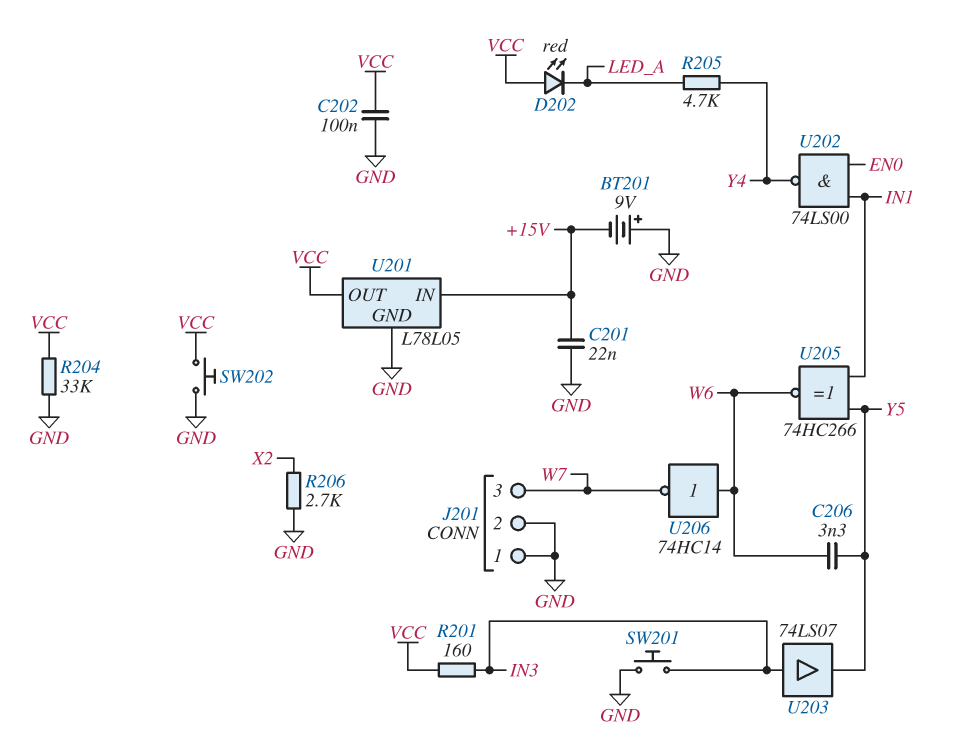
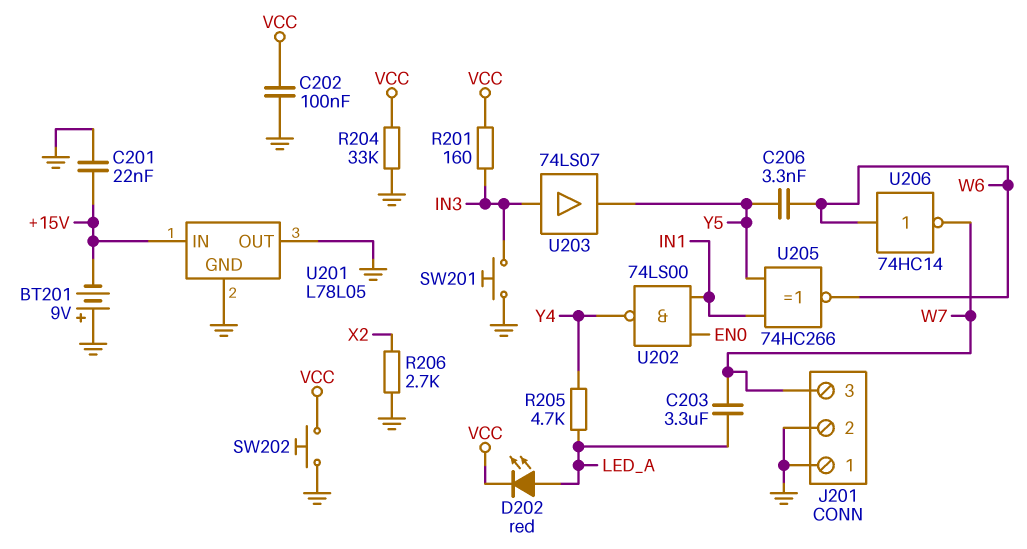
C203: none -> 3.3uF (LED_A, W7)
D202: LED red (A VCC, K LED_A) -> LED red (A LED_A, K VCC)
U201 pin OUT: VCC -> GND

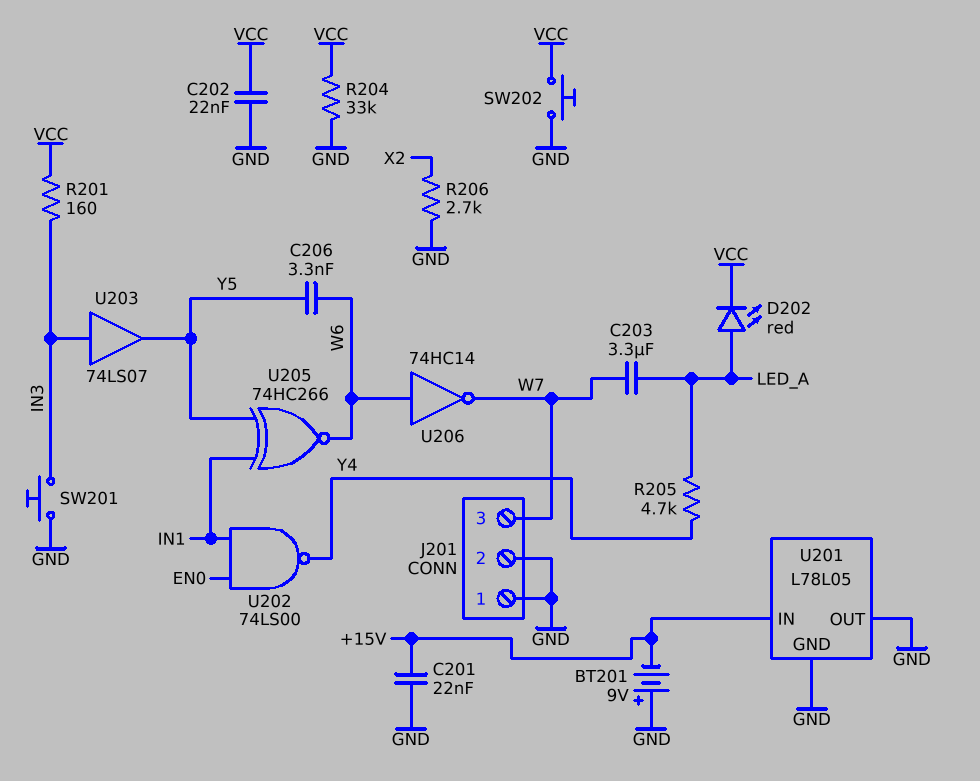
C202: 100nF (GND, VCC) -> 22nF (GND, VCC)

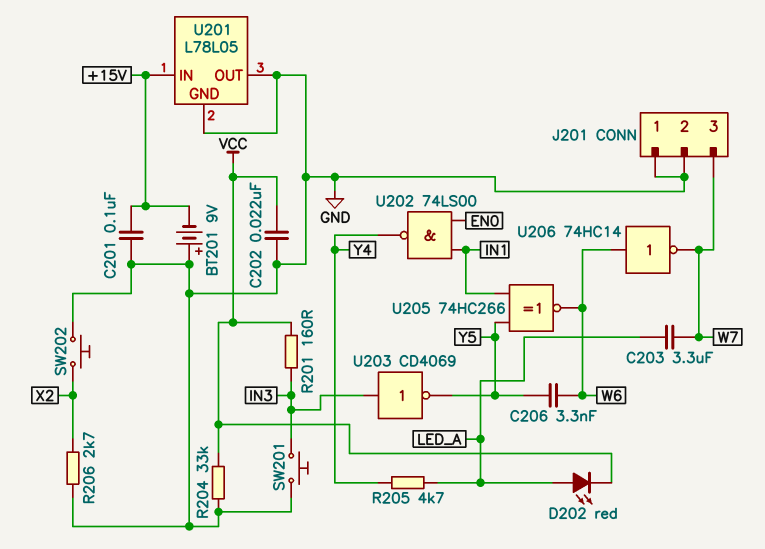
C201: 22nF (+15V, GND) -> 100nF (+15V, GND)
SW202: button (GND, VCC) -> button (GND, X2)
U203: buffer 74LS07 (in IN3, out Y5) -> NOT CD4069 (in IN3, out Y5)

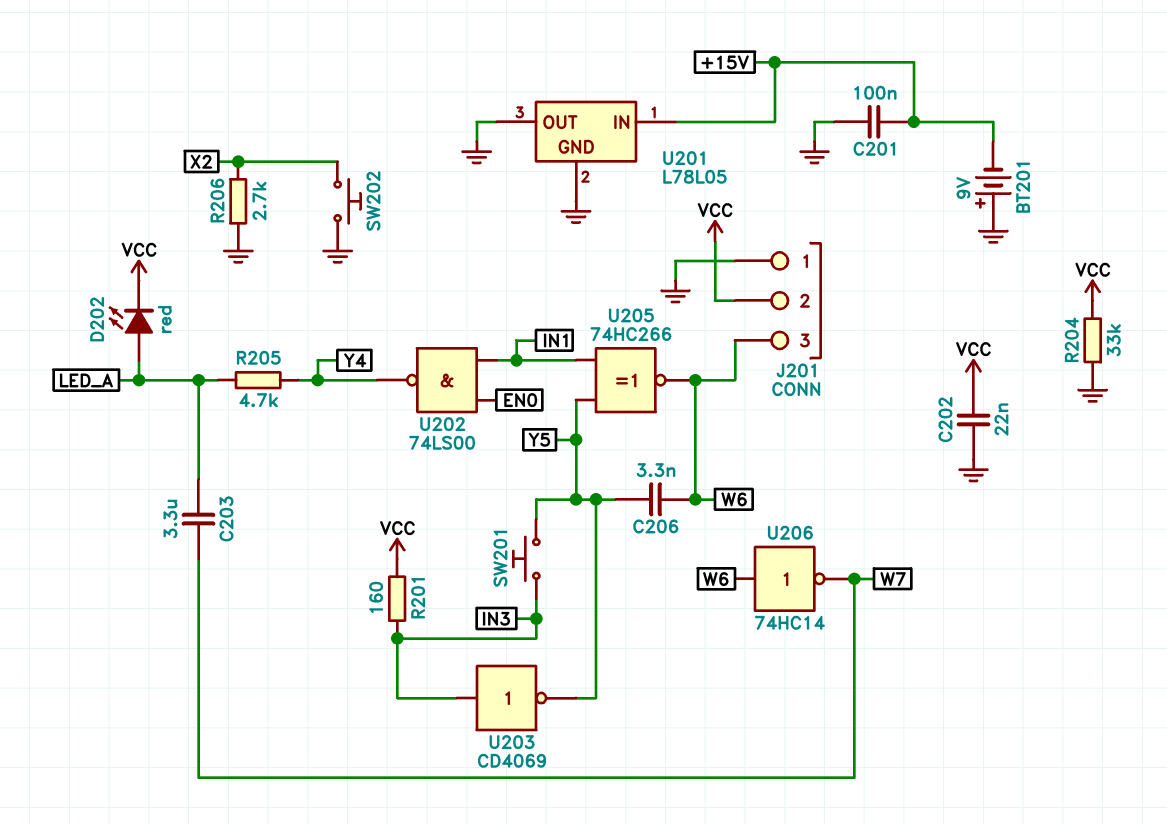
J201 pin 2: GND -> VCC
J201 pin 3: W7 -> W6
SW201: button (GND, IN3) -> button (IN3, Y5)

